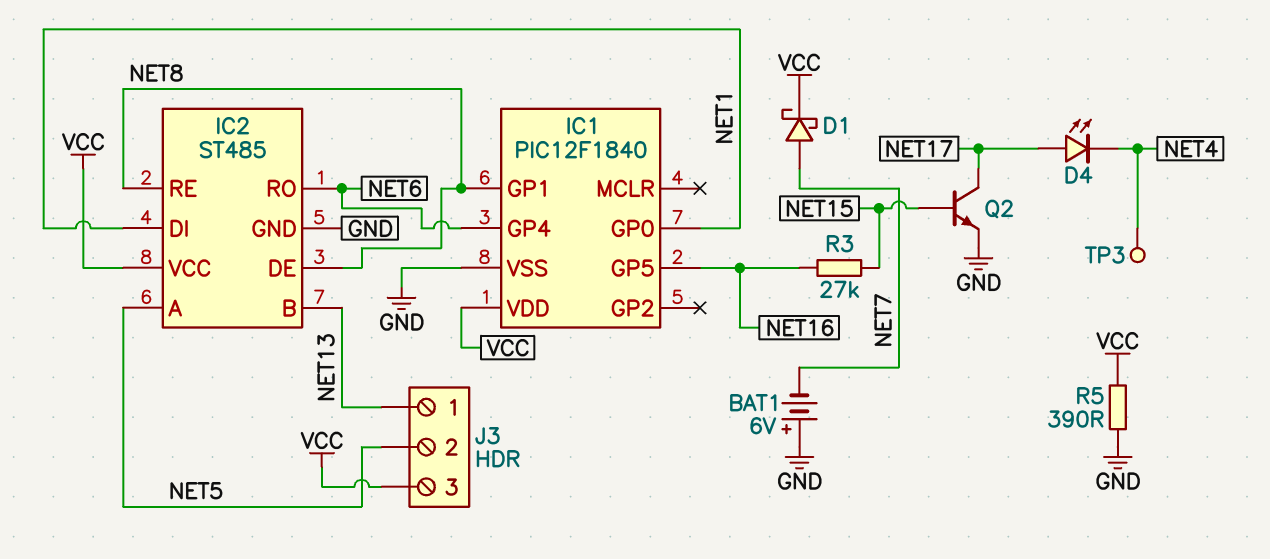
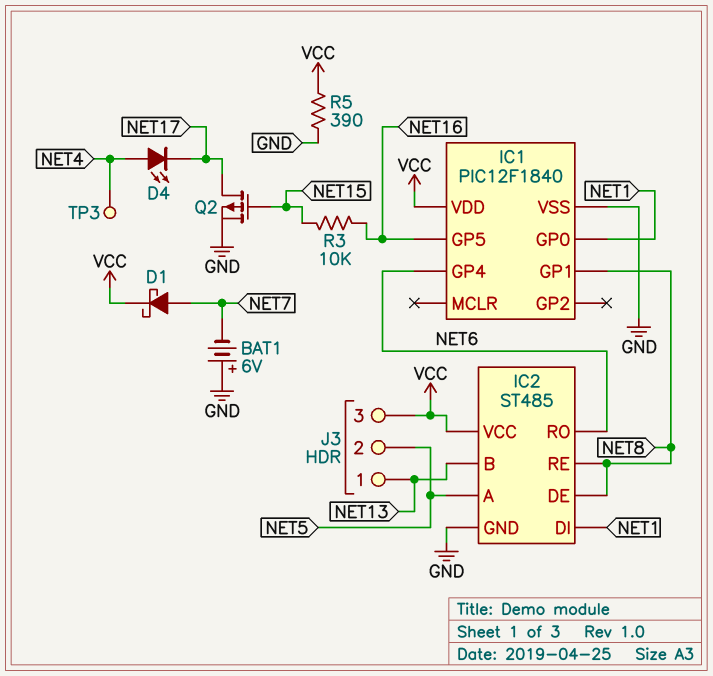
D4: LED (A NET17, K NET4) -> LED (A NET4, K NET17)
Q2: NPN (B NET15, C NET17, E GND) -> PMOS (G NET15, D NET17, S GND)
R3: 27k (NET15, NET16) -> 10k (NET15, NET16)

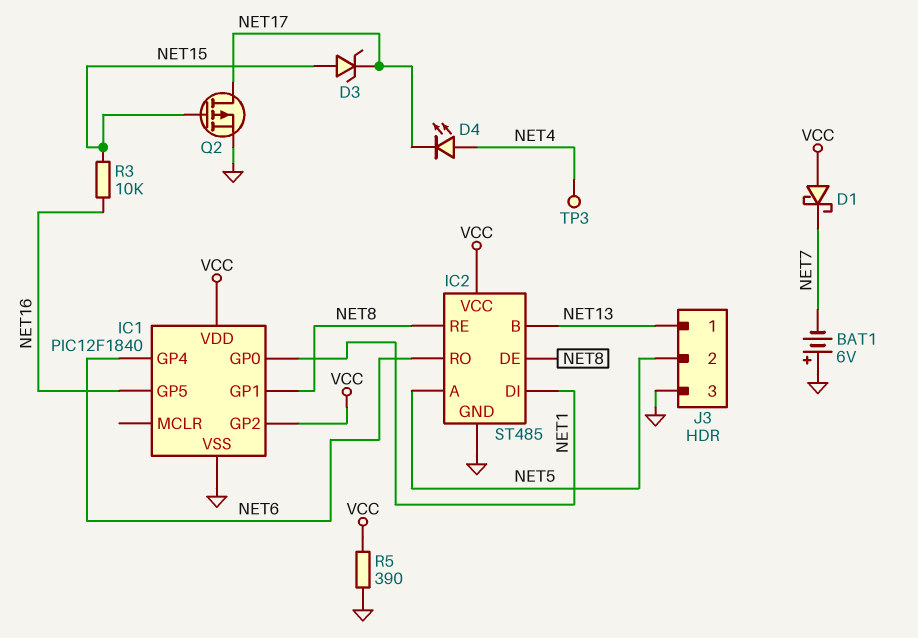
D1: schottky (A NET7, K VCC) -> schottky (A VCC, K NET7)
D3: none -> zener (A NET15, K NET17)
IC1 pin GP2: none -> VCC
J3 pin 3: VCC -> GND

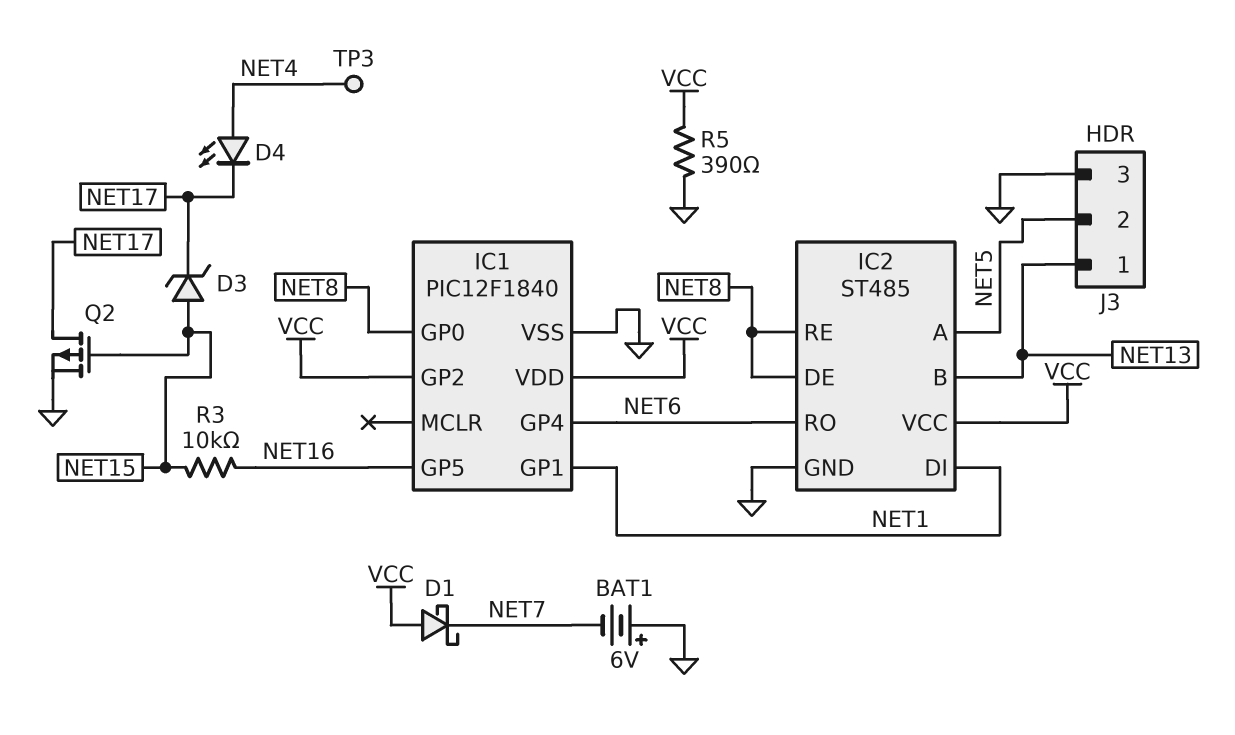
IC1 pin GP0: NET1 -> NET8
IC1 pin GP1: NET8 -> NET1

